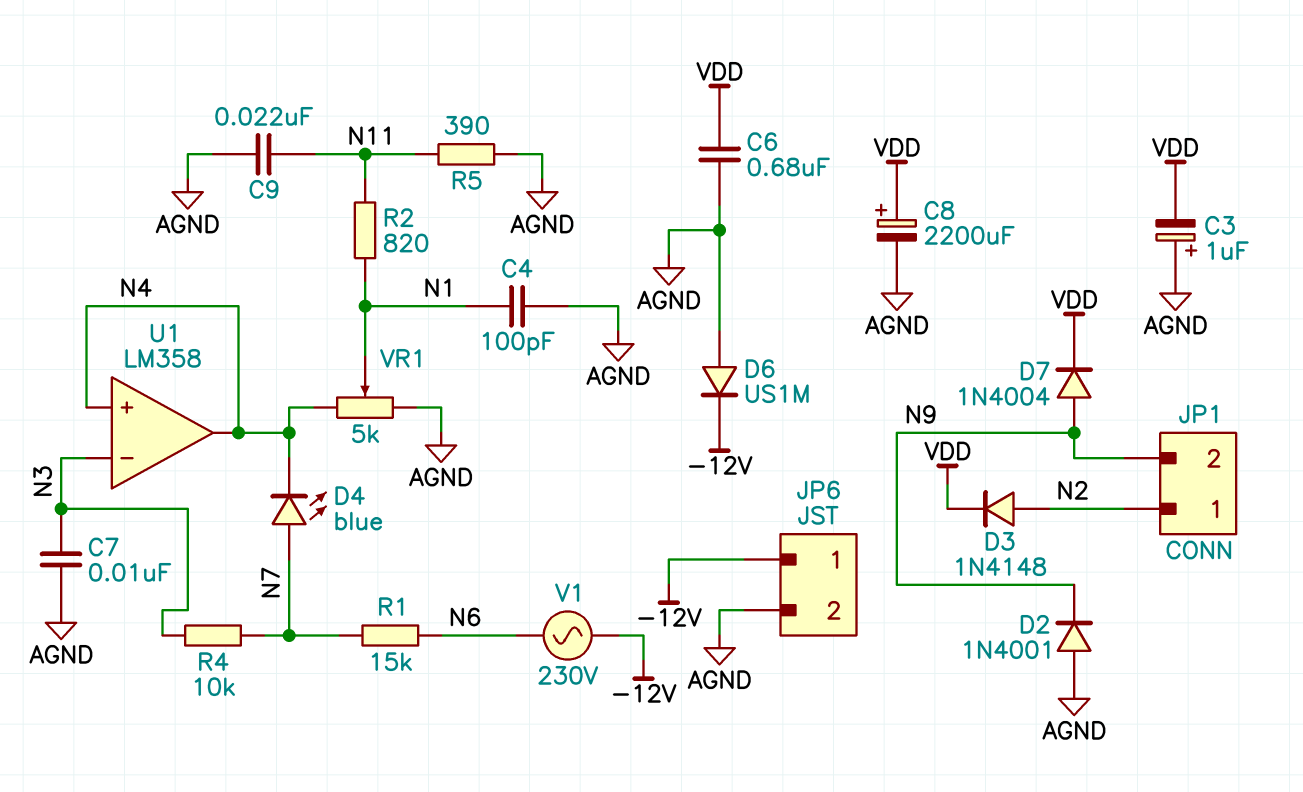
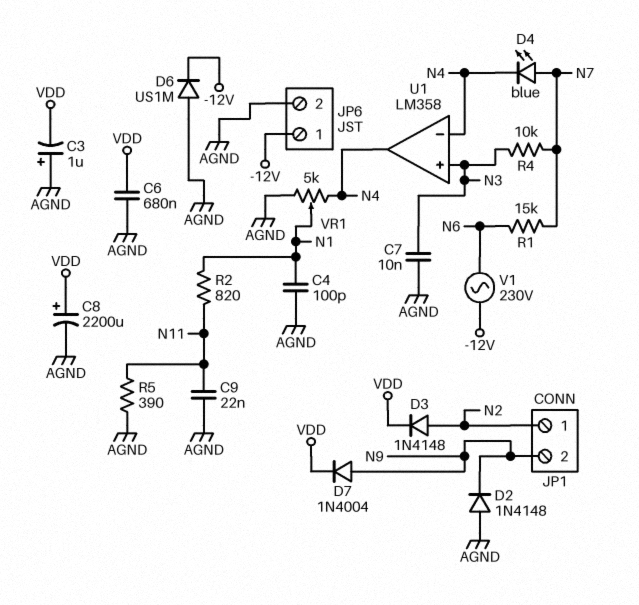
D2: diode 1N4001 (A AGND, K N9) -> diode 1N4148 (A AGND, K N9)
U1 pin in+: N4 -> N3
U1 pin in-: N3 -> N4

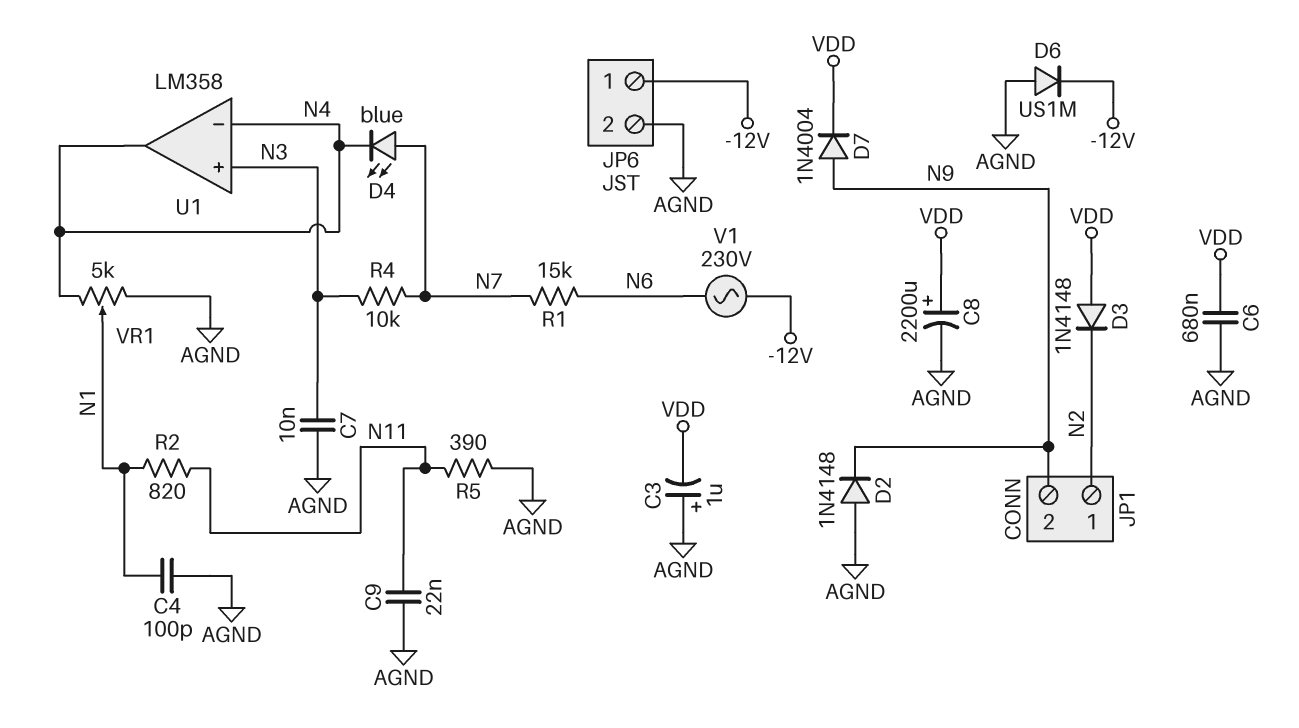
D3: diode 1N4148 (A N2, K VDD) -> diode 1N4148 (A VDD, K N2)

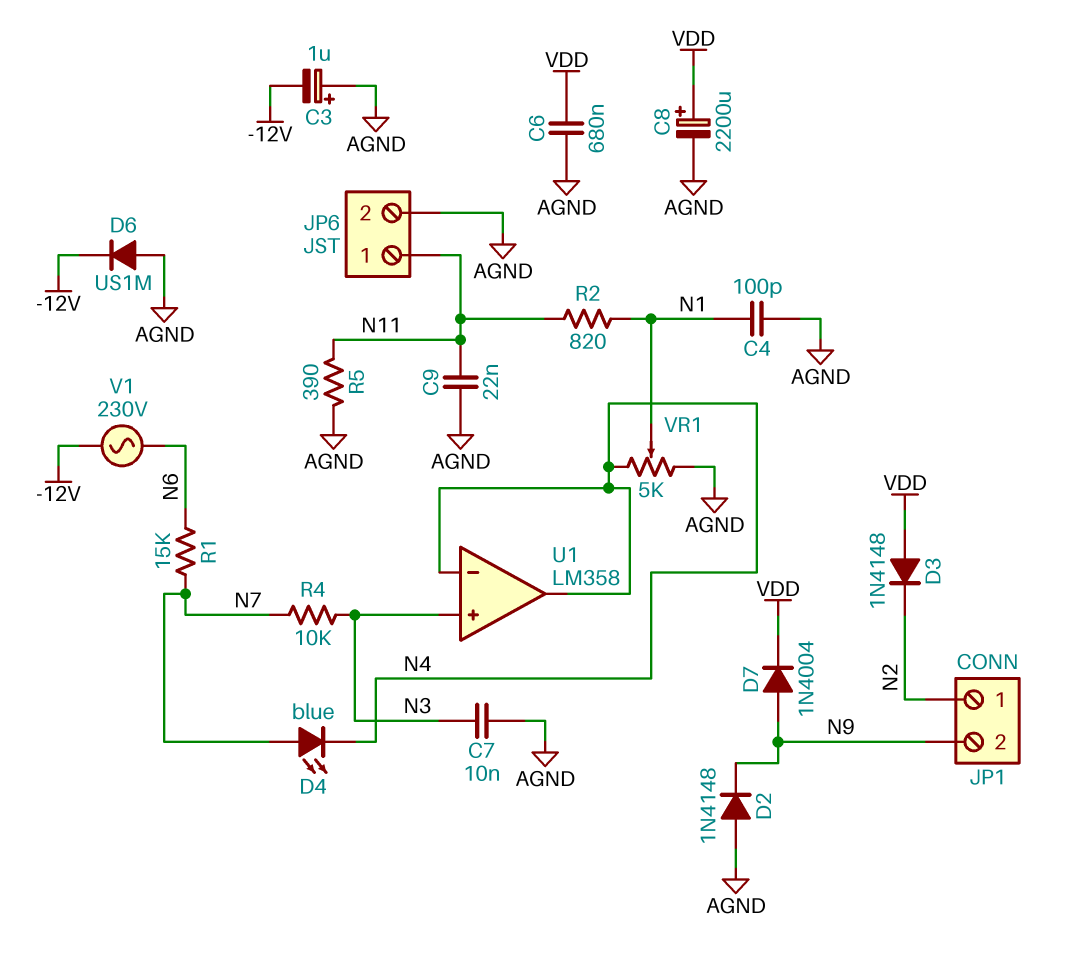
C3: 1uF (plus AGND, minus VDD) -> 1uF (plus AGND, minus -12V)
JP6 pin 1: -12V -> N11

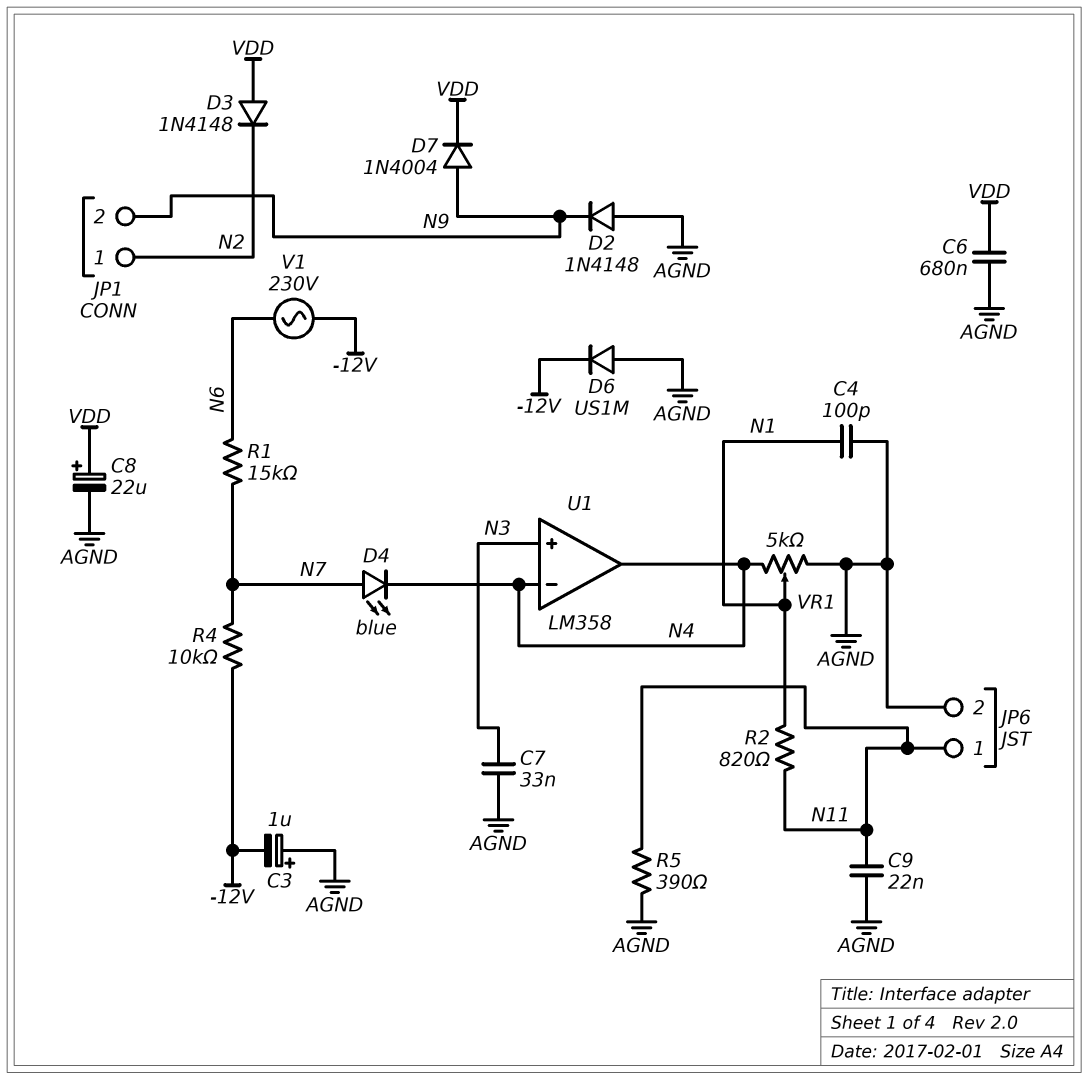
C7: 10nF (AGND, N3) -> 33nF (AGND, N3)
C8: 2200uF (plus VDD, minus AGND) -> 22uF (plus VDD, minus AGND)
R4: 10k (N3, N7) -> 10k (-12V, N7)

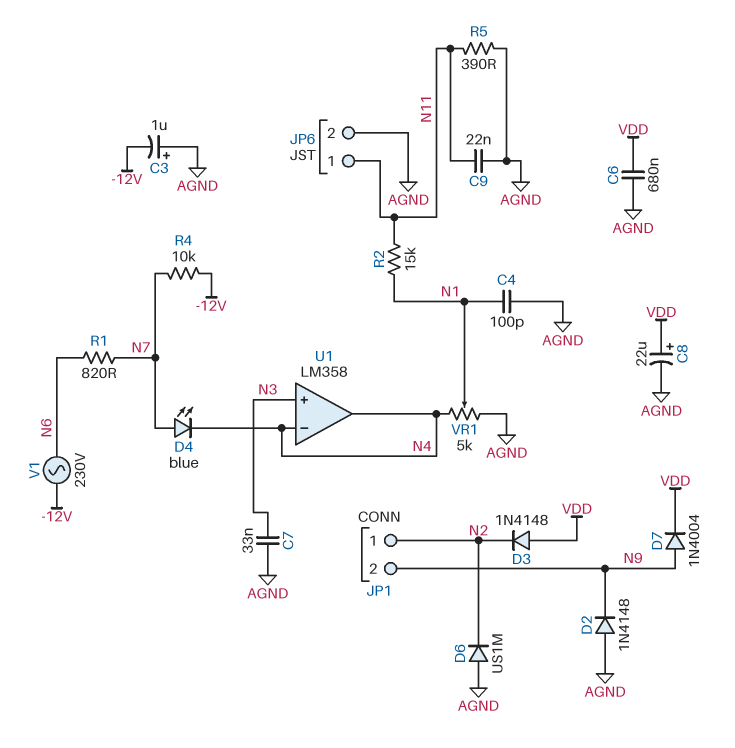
D6: diode US1M (A AGND, K -12V) -> diode US1M (A AGND, K N2)
R1: 15k (N6, N7) -> 820 (N6, N7)
R2: 820 (N1, N11) -> 15k (N1, N11)

